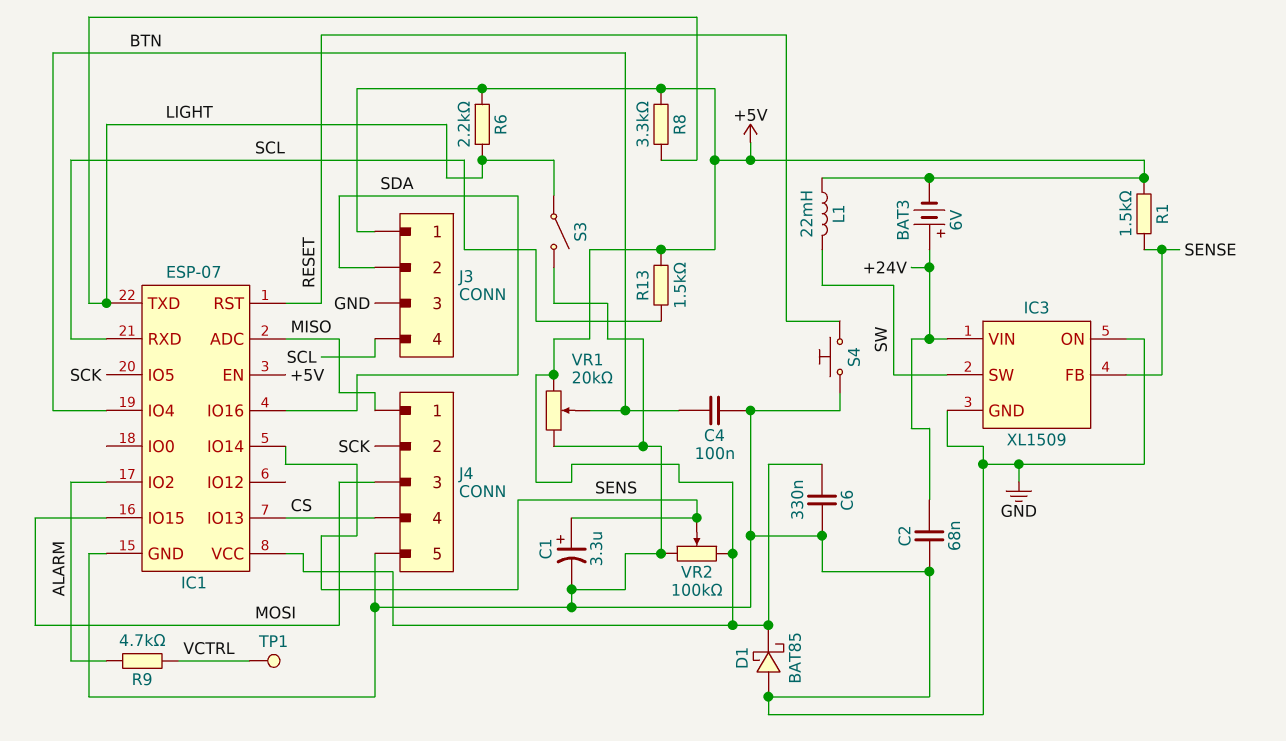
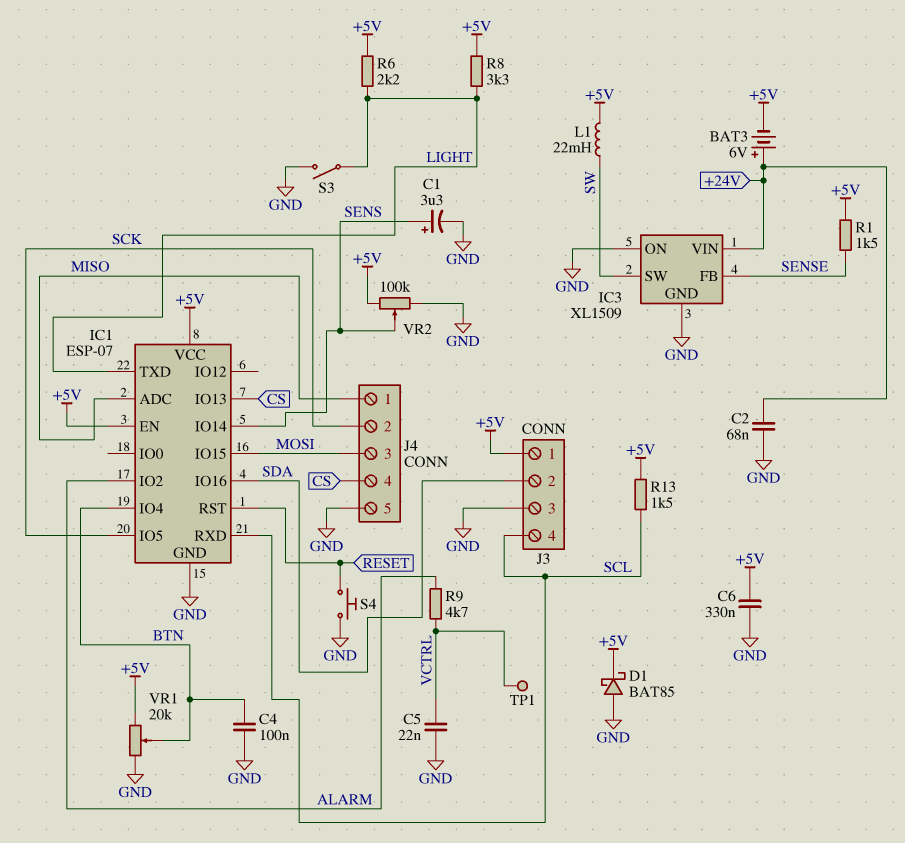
C5: none -> 22nF (GND, VCTRL)

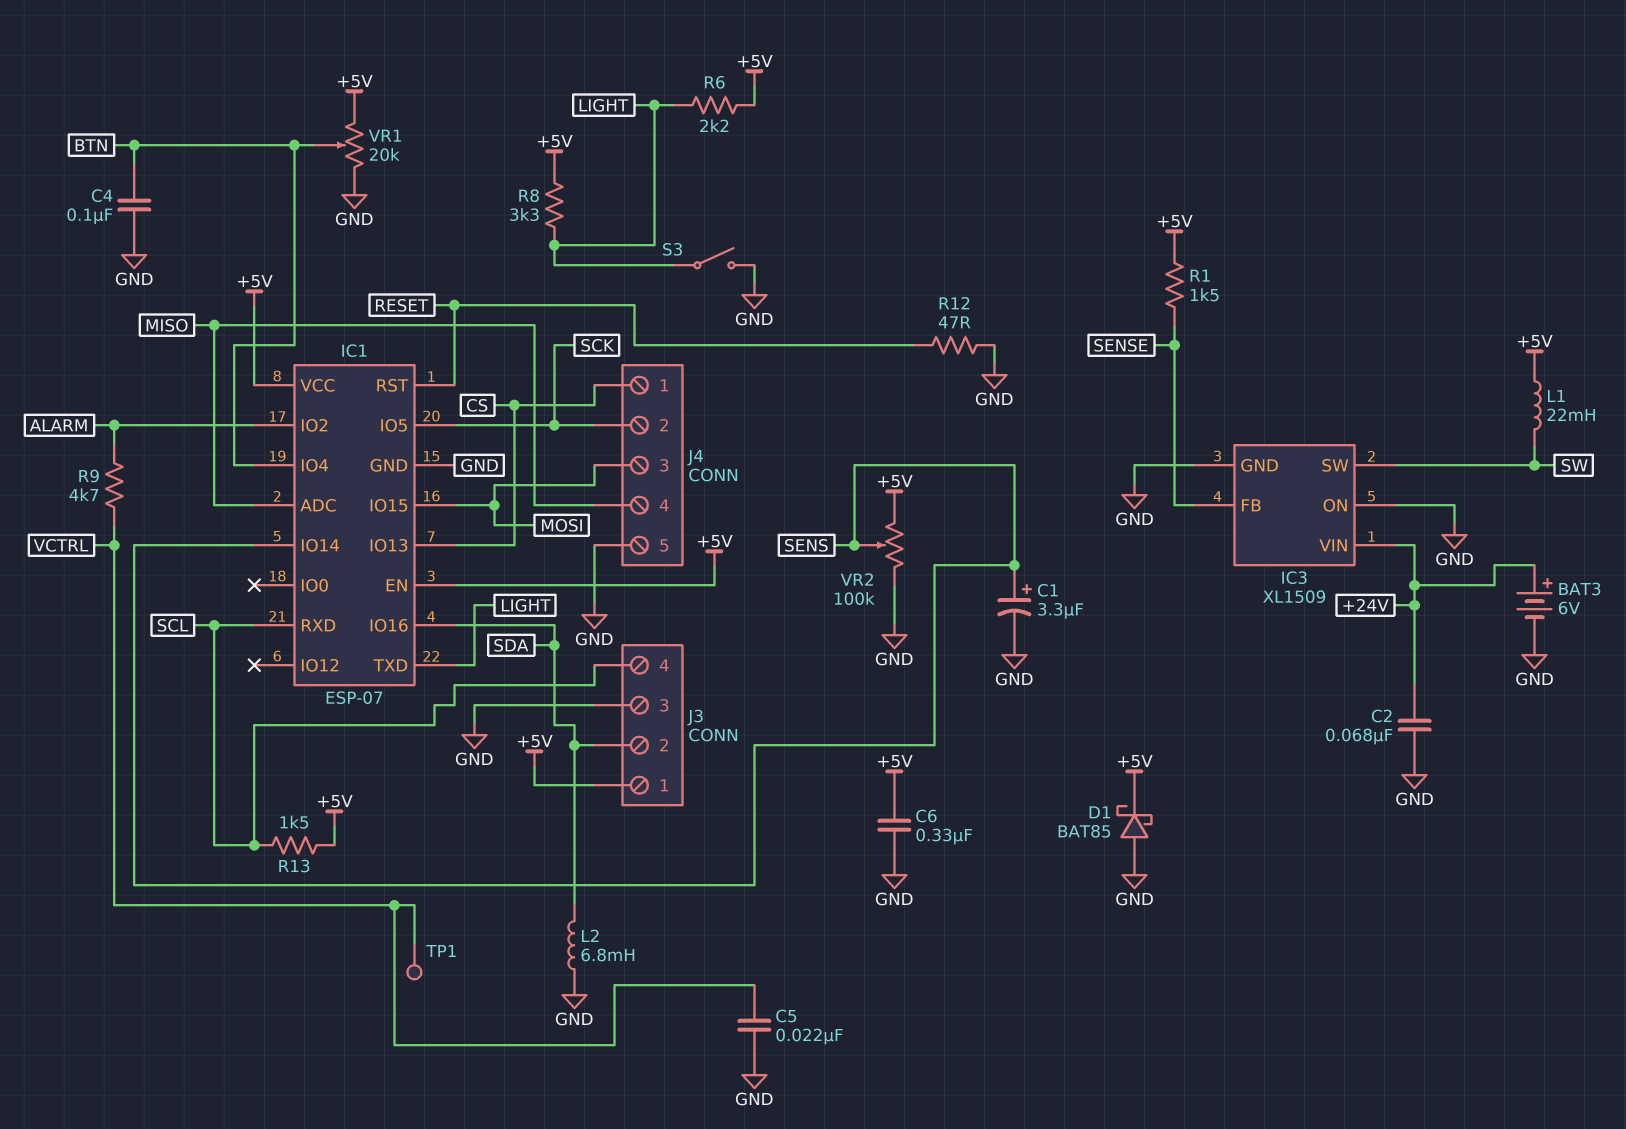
BAT3: 6V (plus +24V, minus +5V) -> 6V (plus +24V, minus GND)
J4 pin 1: MISO -> CS
J4 pin 4: CS -> MISO
L2: none -> 6.8mH (GND, SDA)
R12: none -> 47 (GND, RESET)
S4: button (GND, RESET) -> none

